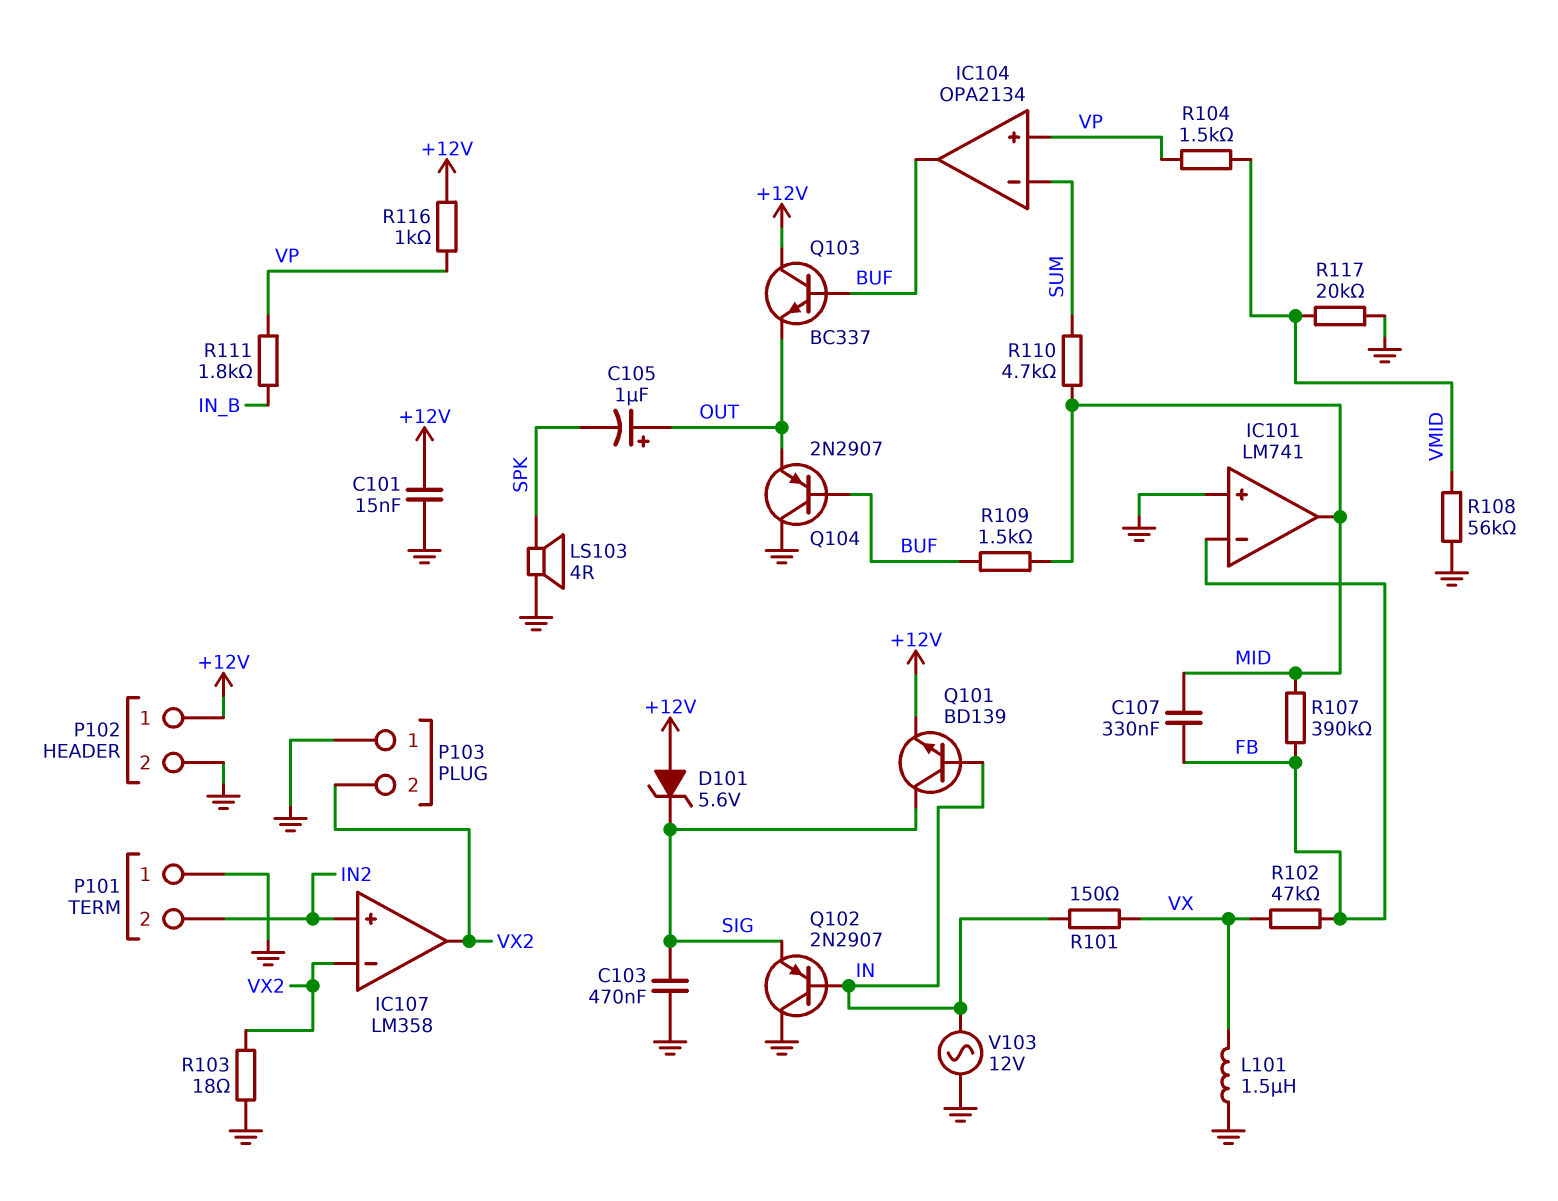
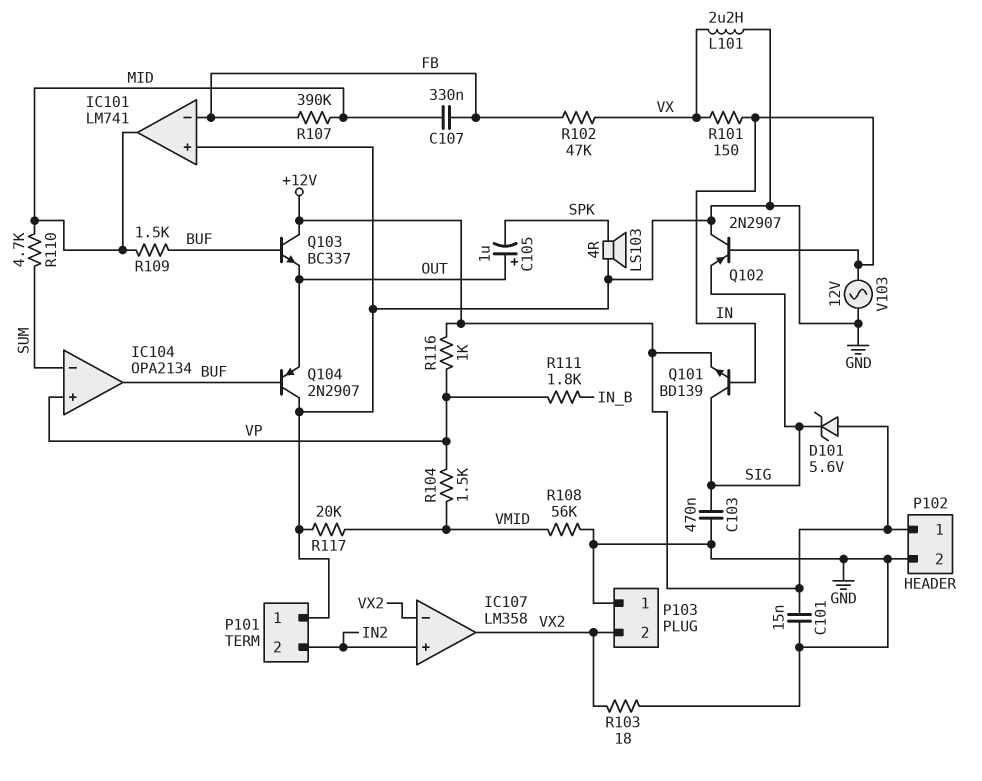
L101: 1.5uH (GND, VX) -> 2.2uH (GND, VX)

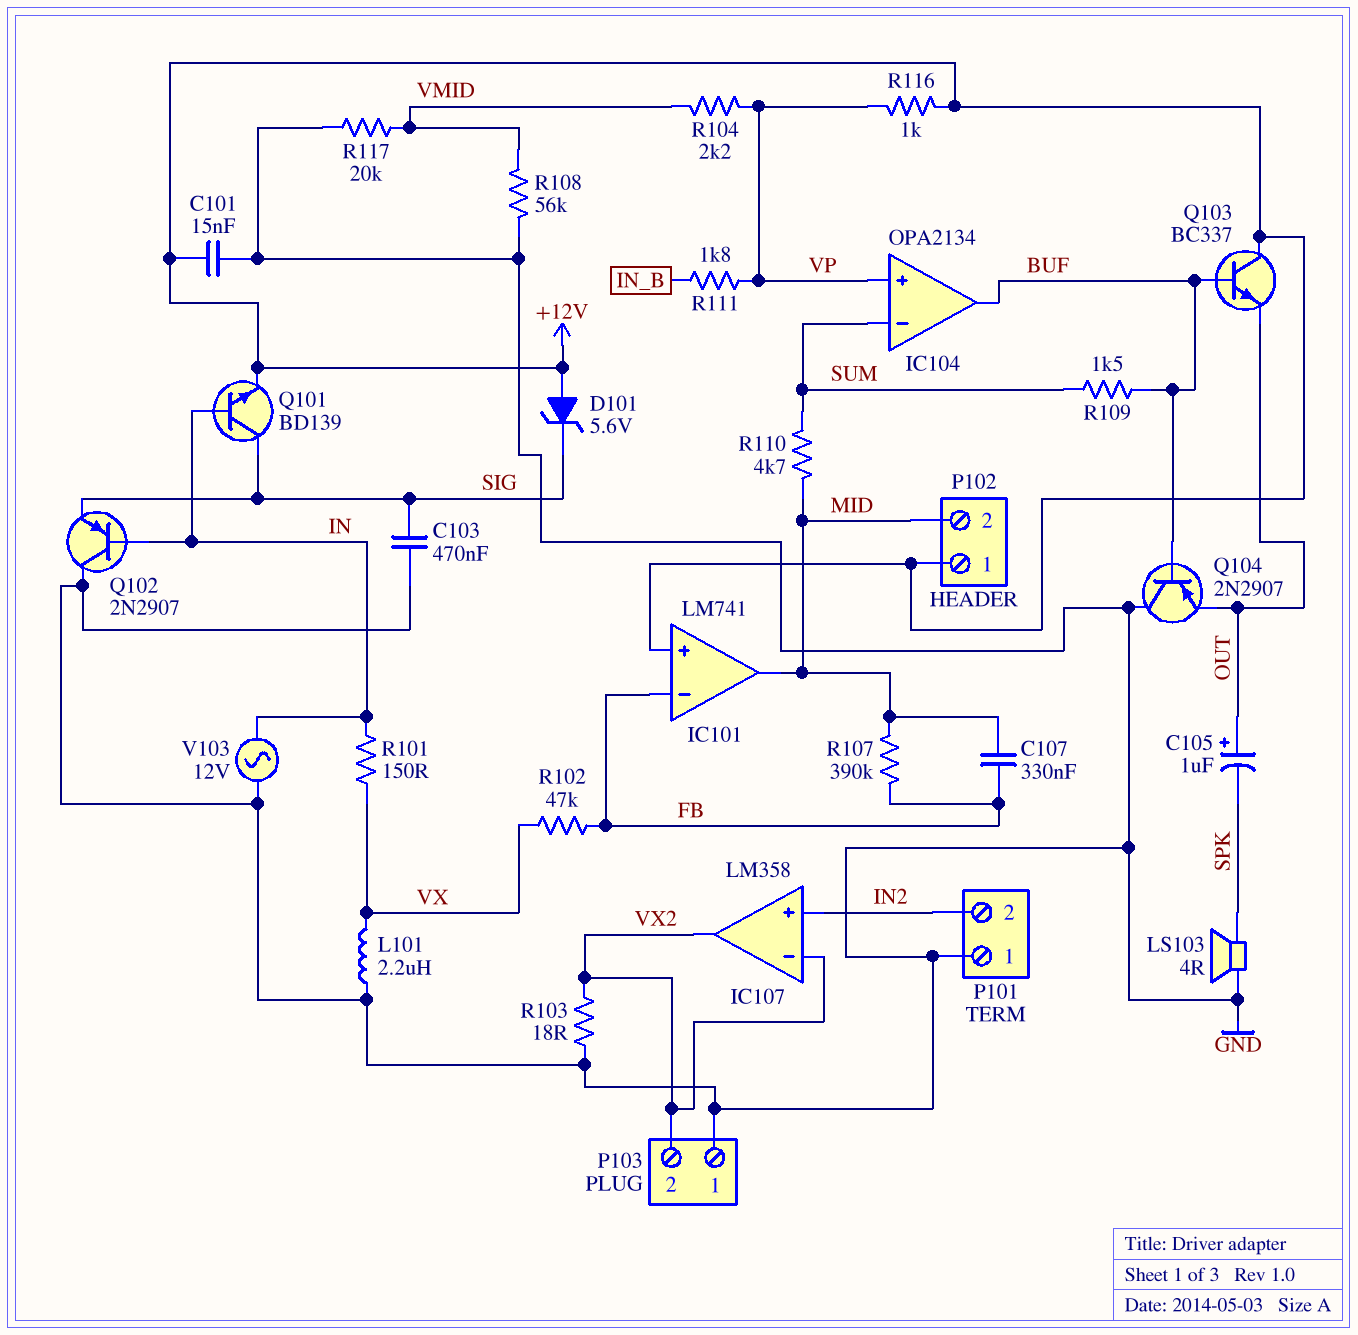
IC101 pin in+: GND -> +12V
P102 pin 2: GND -> MID
R104: 1.5k (VMID, VP) -> 2.2k (VMID, VP)
R109: 1.5k (BUF, MID) -> 1.5k (BUF, SUM)

